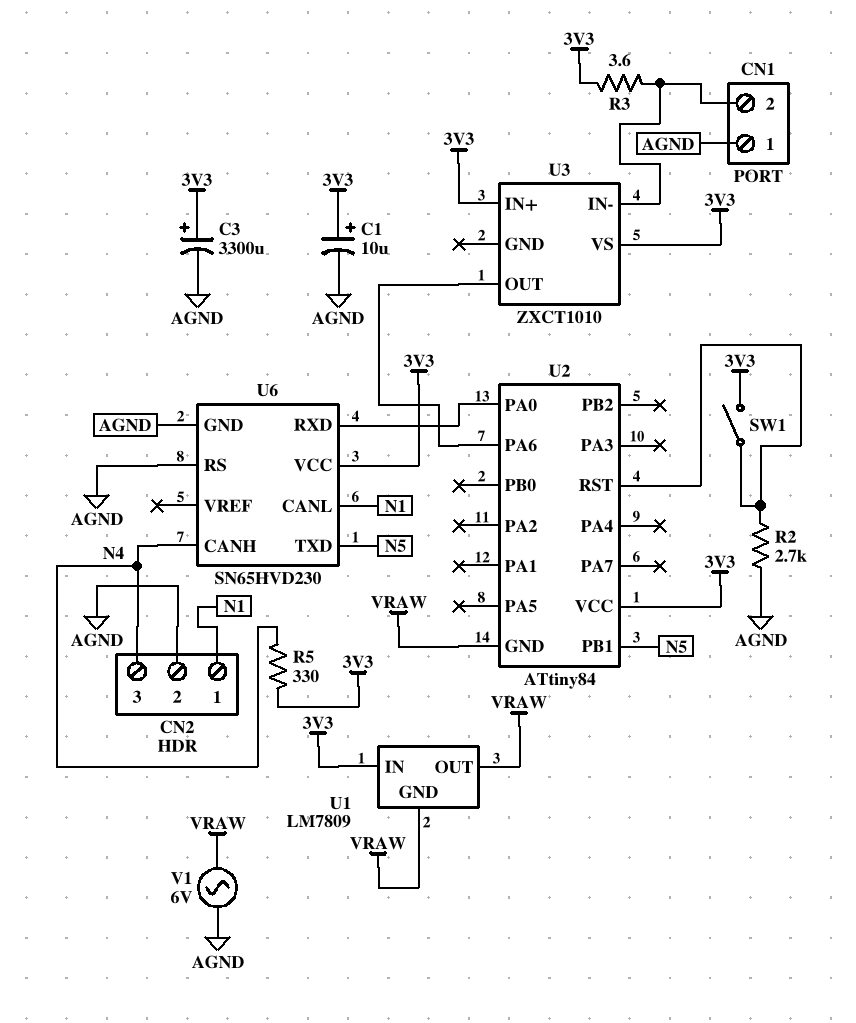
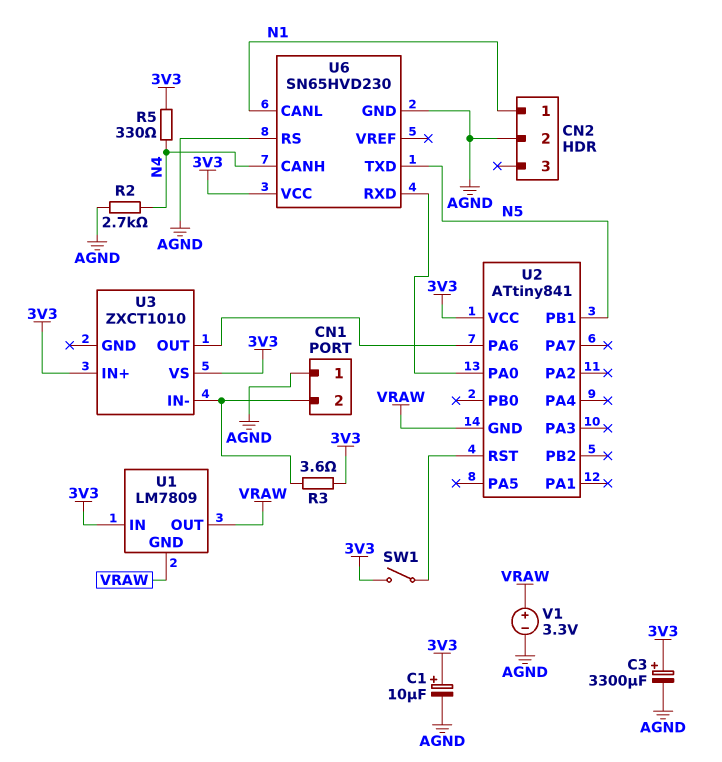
CN2 pin 3: N4 -> none
R2: 2.7k (AGND, U2/RST) -> 2.7k (AGND, N4)
U2: ATtiny84 -> ATtiny841
V1: AC 6V (AGND, VRAW) -> 3.3V (plus VRAW, minus AGND)

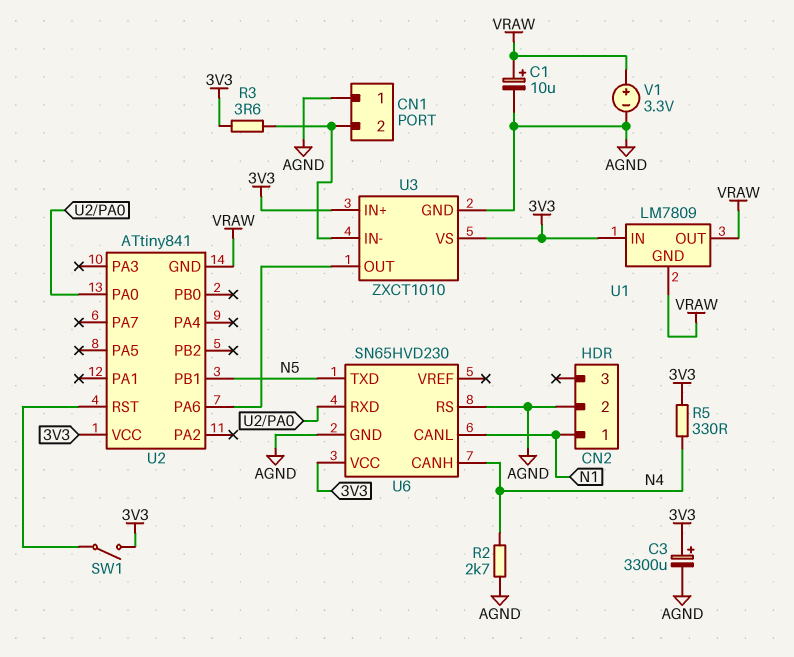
C1: 10uF (plus 3V3, minus AGND) -> 10uF (plus VRAW, minus AGND)
U3 pin GND: none -> AGND

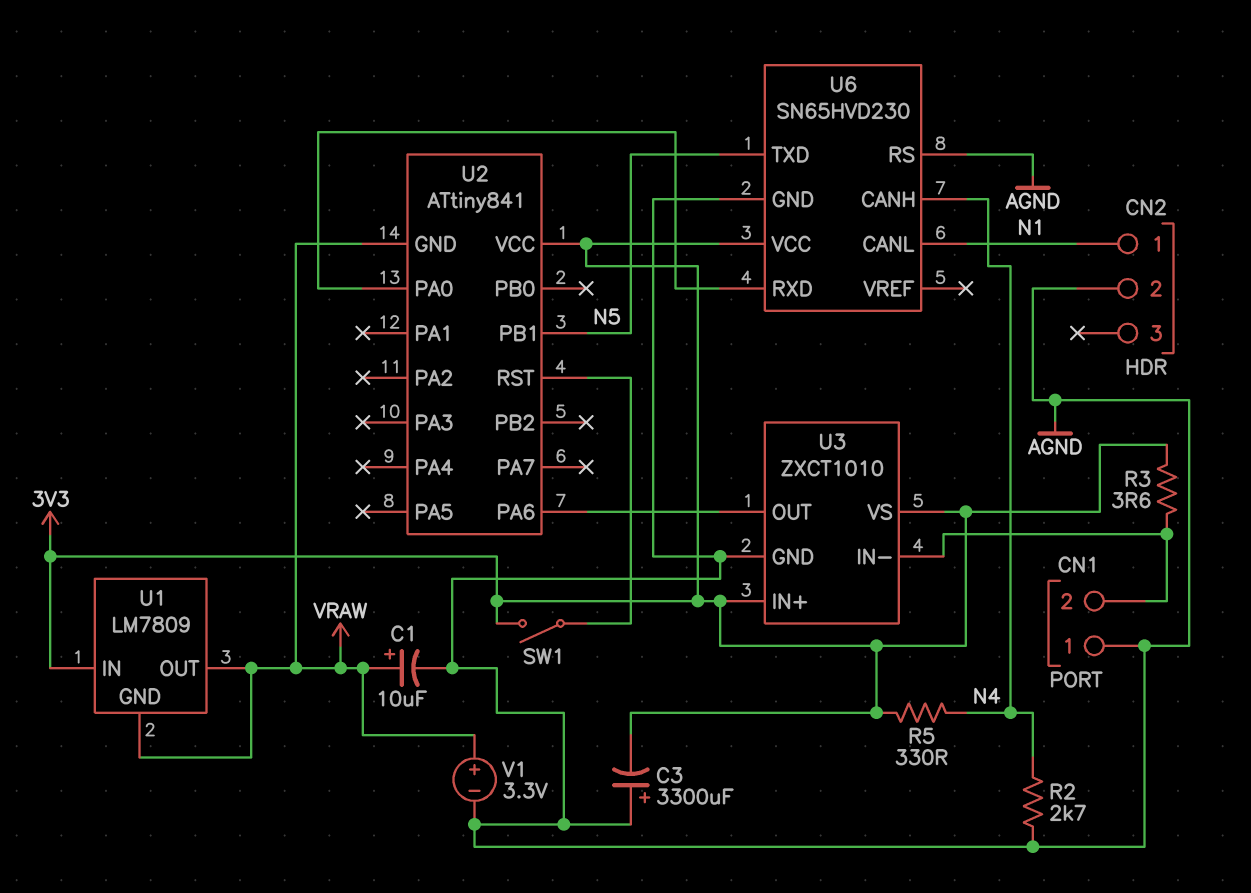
C3: 3300uF (plus 3V3, minus AGND) -> 3300uF (plus AGND, minus 3V3)

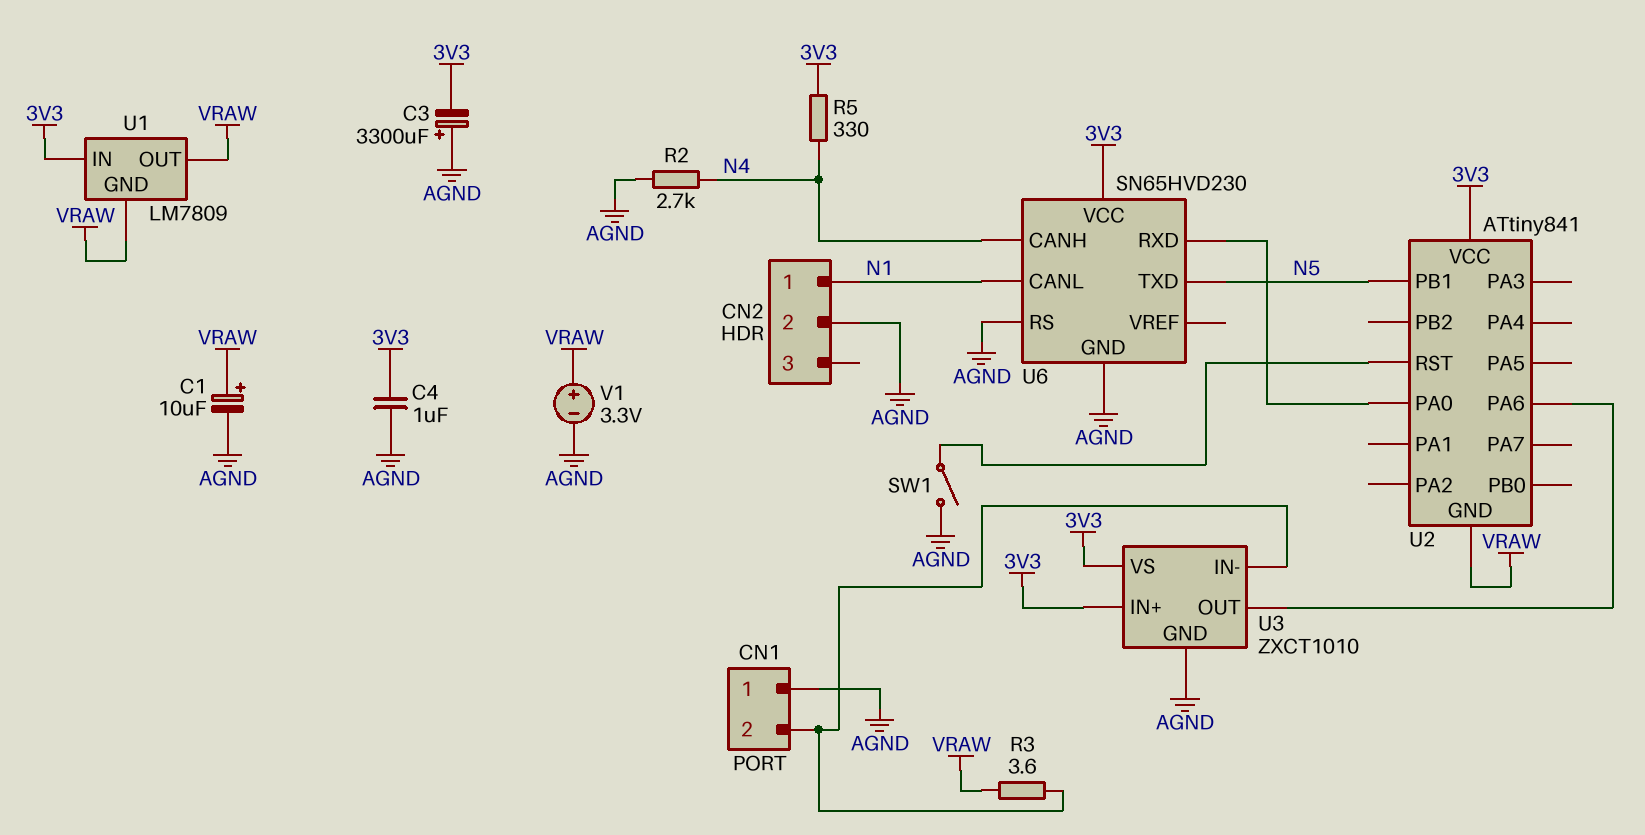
C4: none -> 1uF (3V3, AGND)
R3: 3.6 (3V3, CN1/2) -> 3.6 (CN1/2, VRAW)
SW1: switch (3V3, U2/RST) -> switch (AGND, U2/RST)

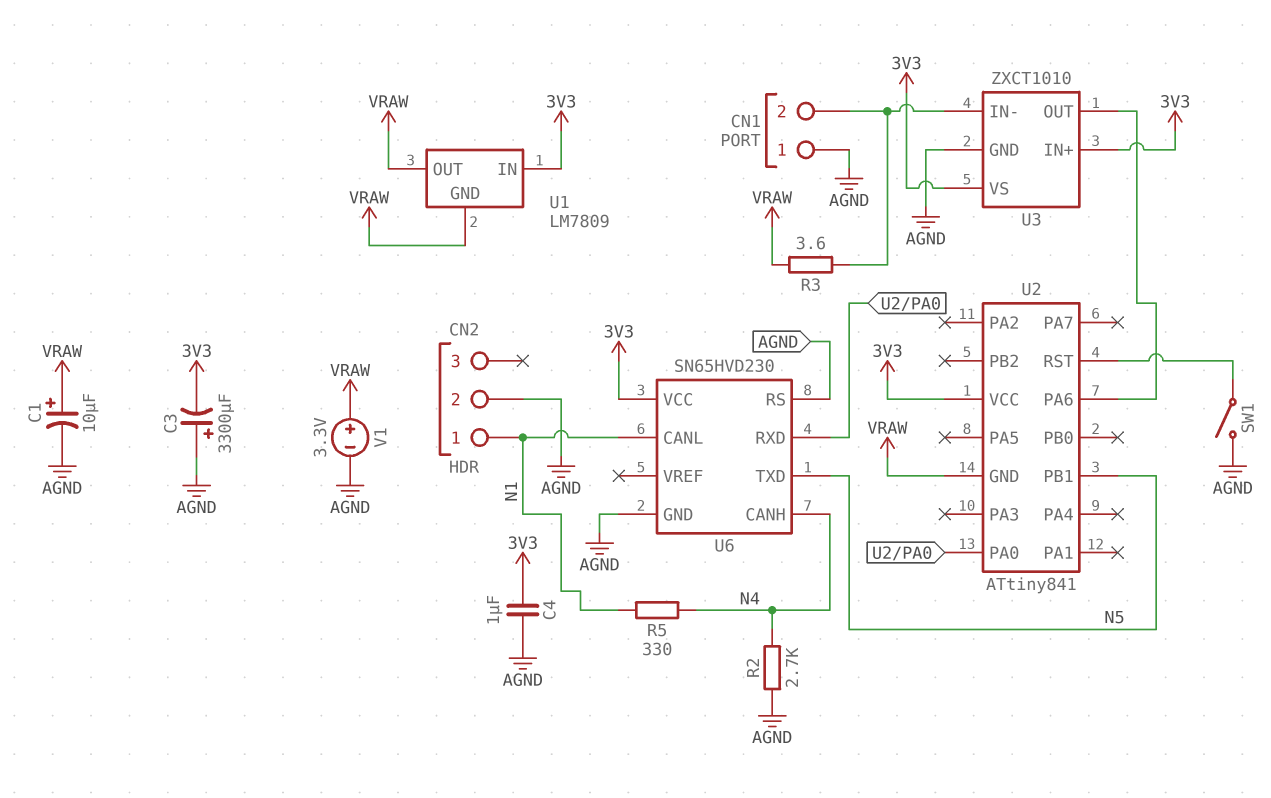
R5: 330 (3V3, N4) -> 330 (N1, N4)

